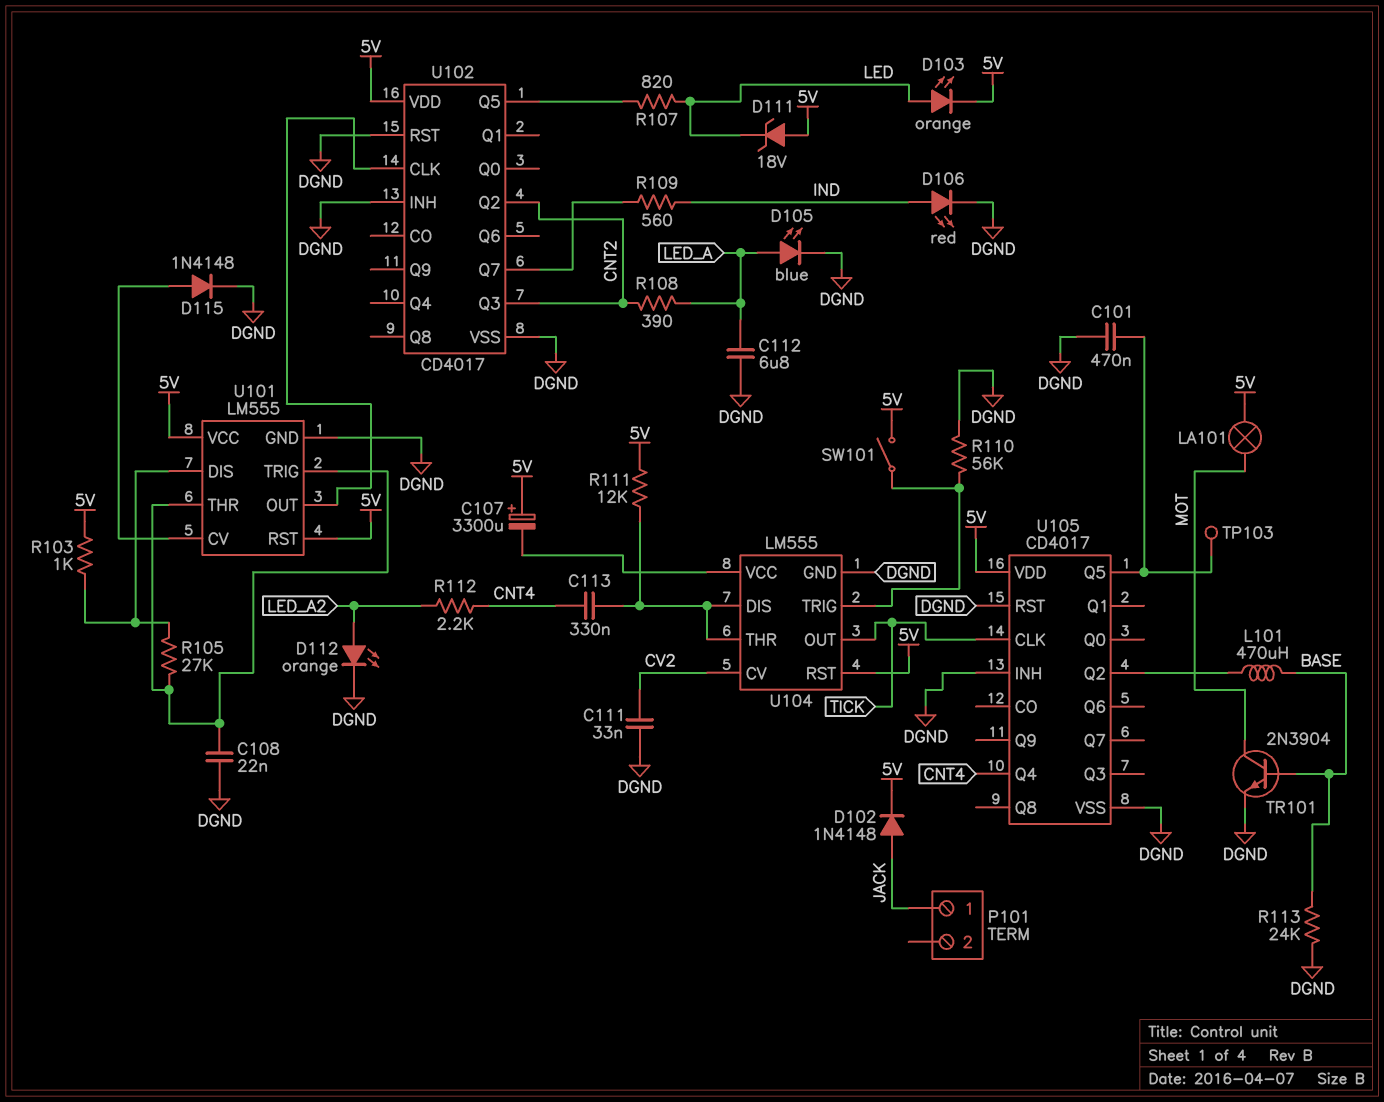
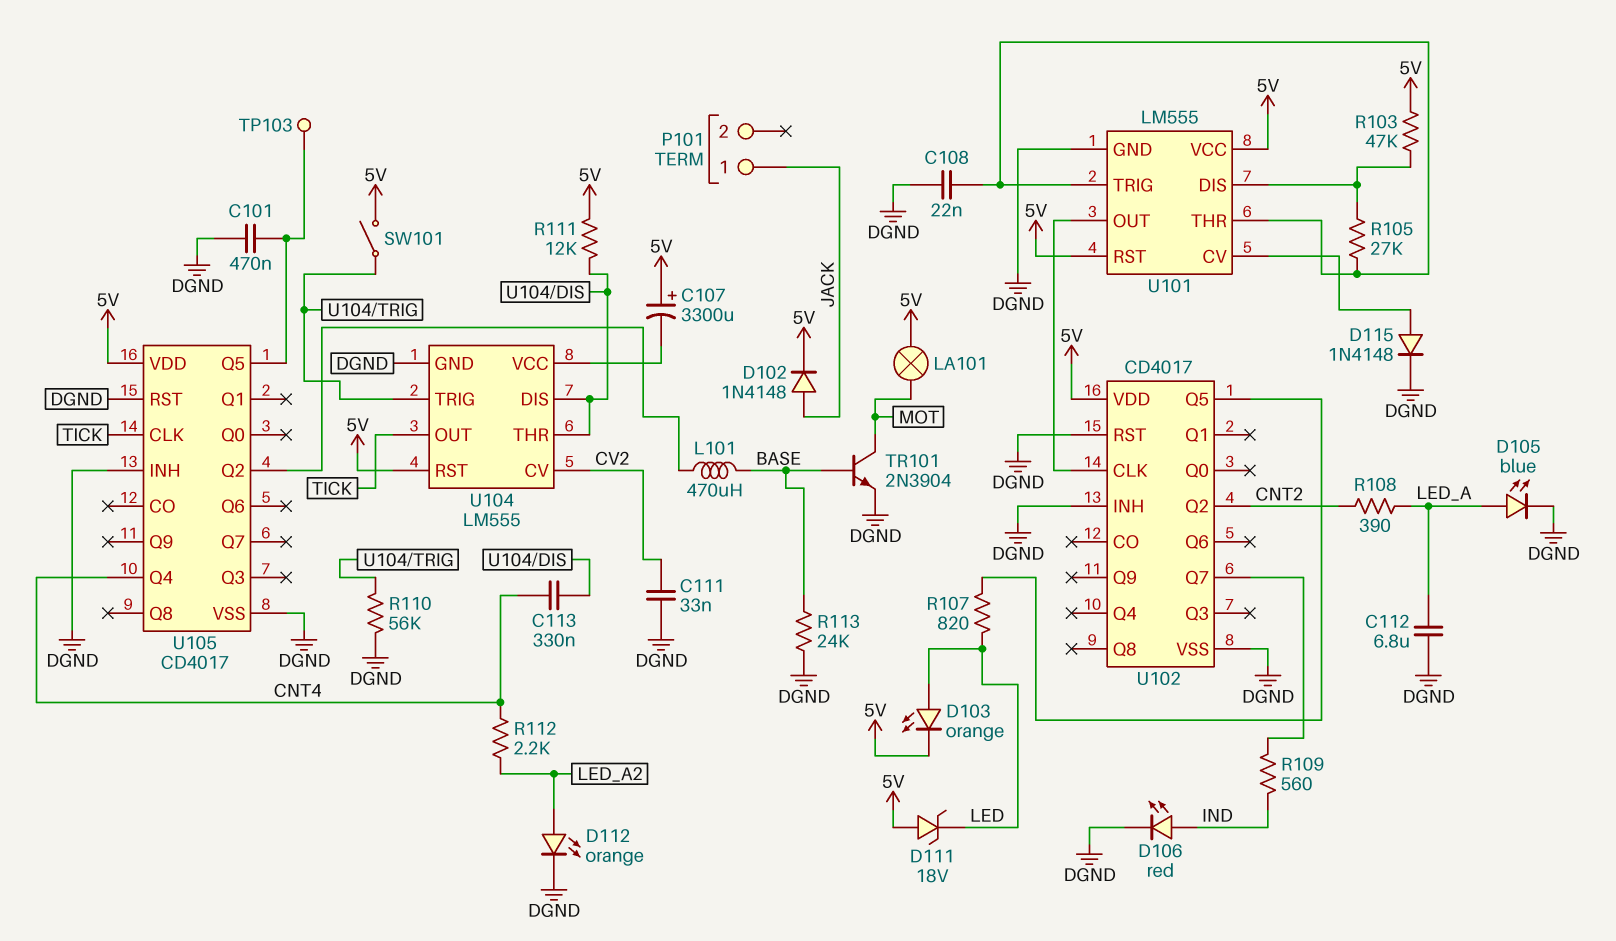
R103: 1k (5V, U101/DIS) -> 47k (5V, U101/DIS)
U102 pin Q3: CNT2 -> none

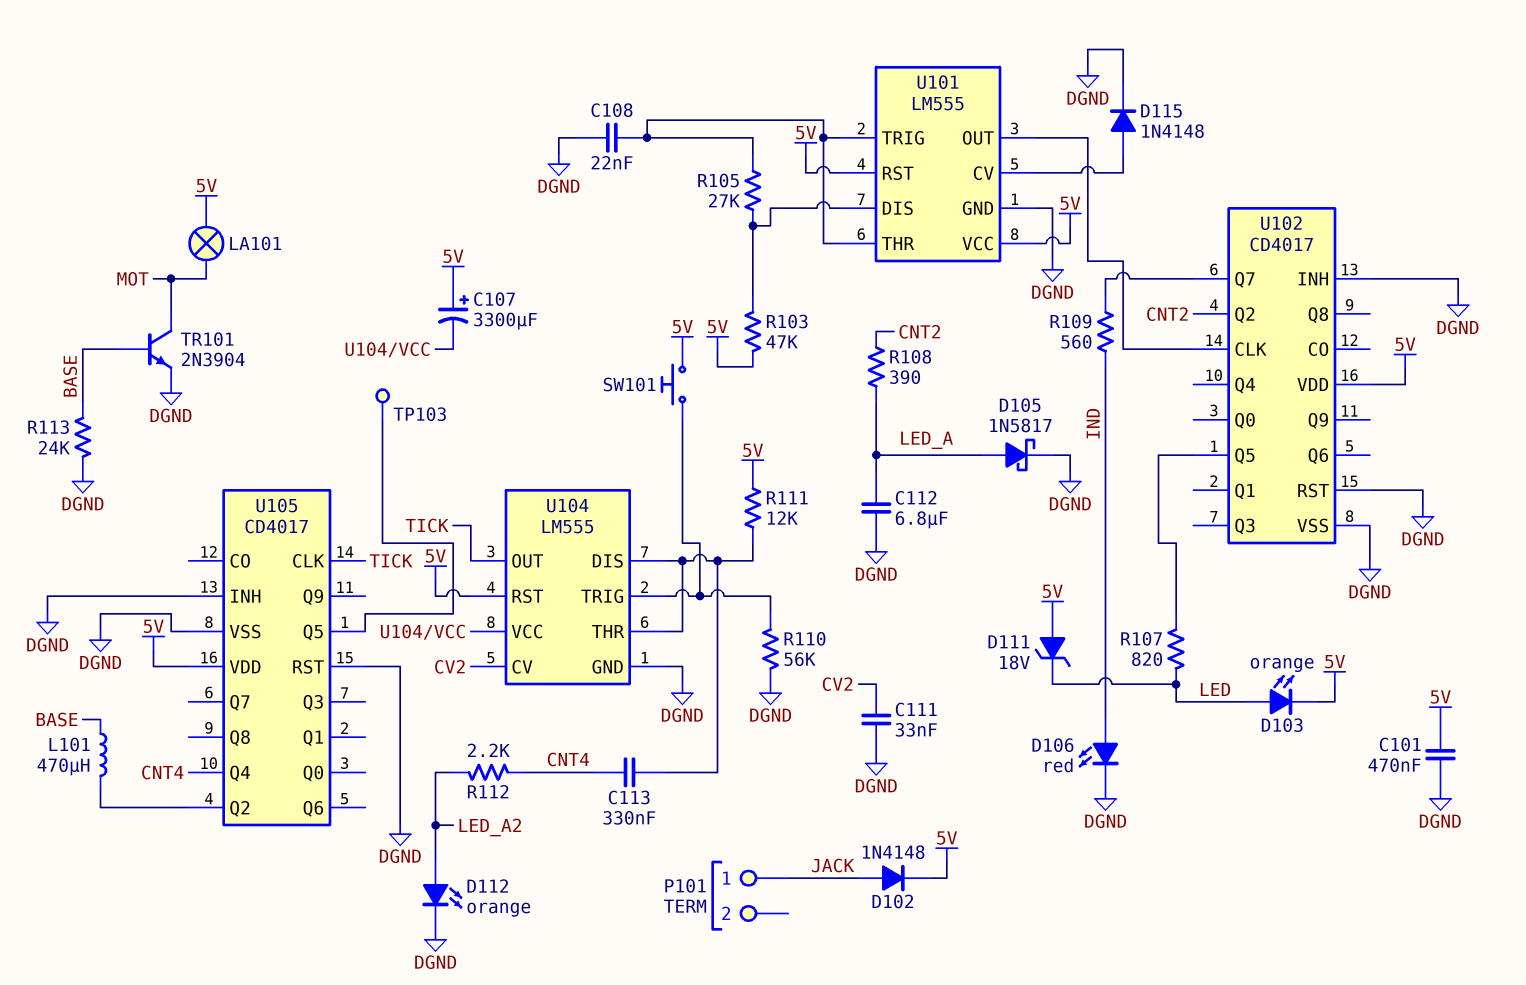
C101: 470nF (DGND, U105/Q5) -> 470nF (5V, DGND)
D105: LED blue (A LED_A, K DGND) -> schottky 1N5817 (A LED_A, K DGND)
SW101: switch (5V, U104/TRIG) -> button (5V, U104/TRIG)

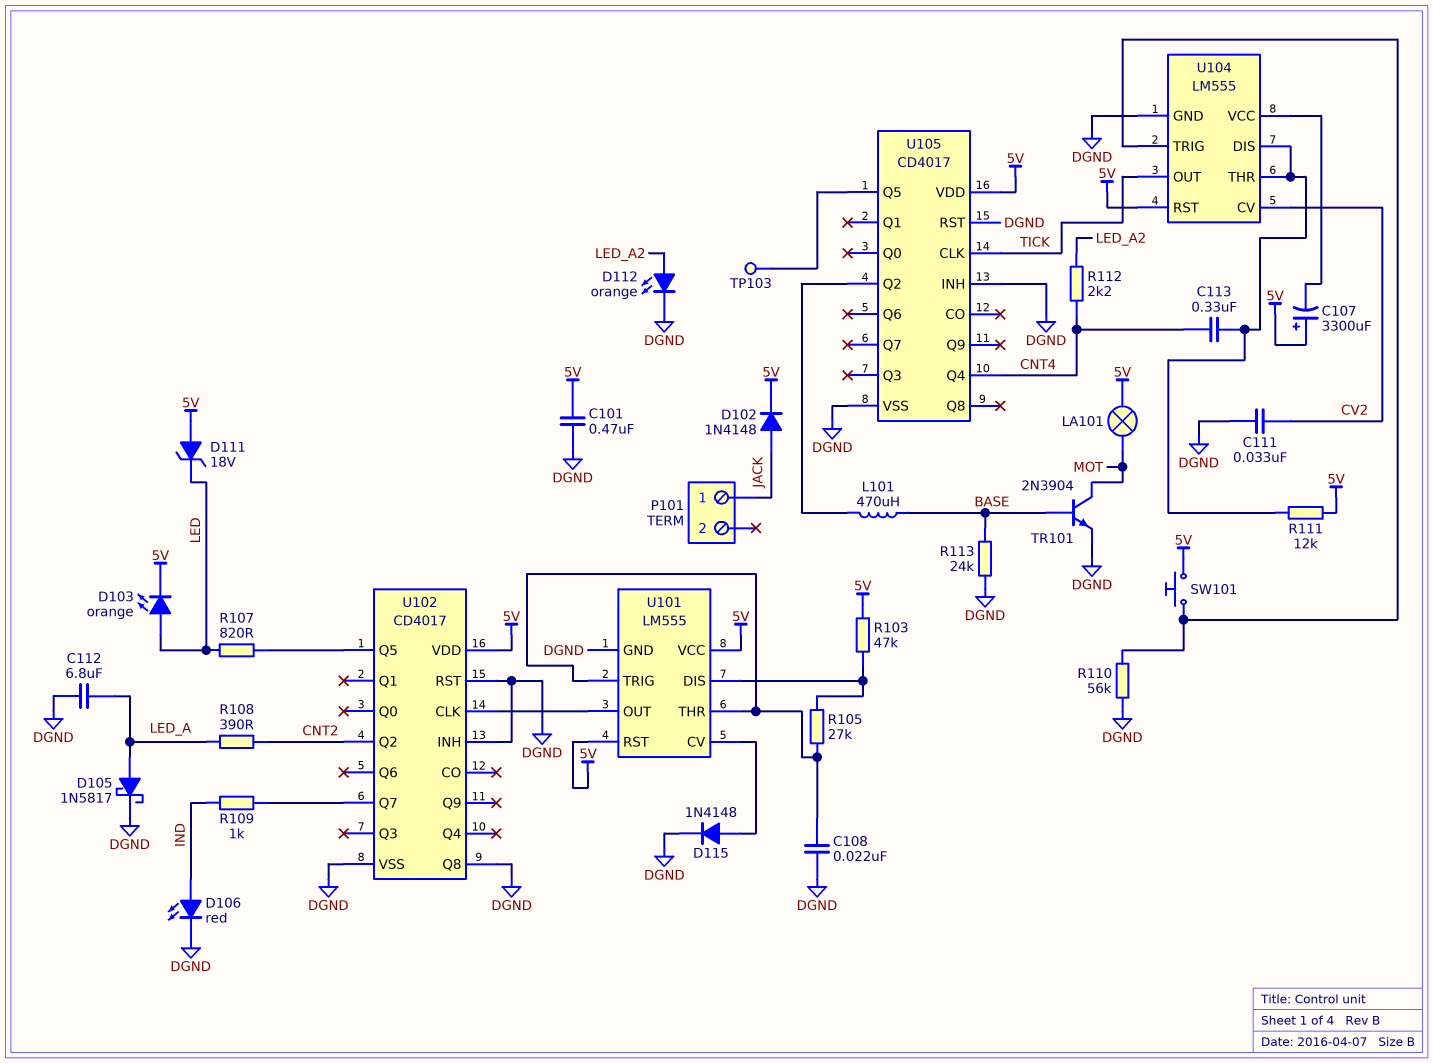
R109: 560 (IND, U102/Q7) -> 1k (IND, U102/Q7)
U102 pin Q8: none -> DGND

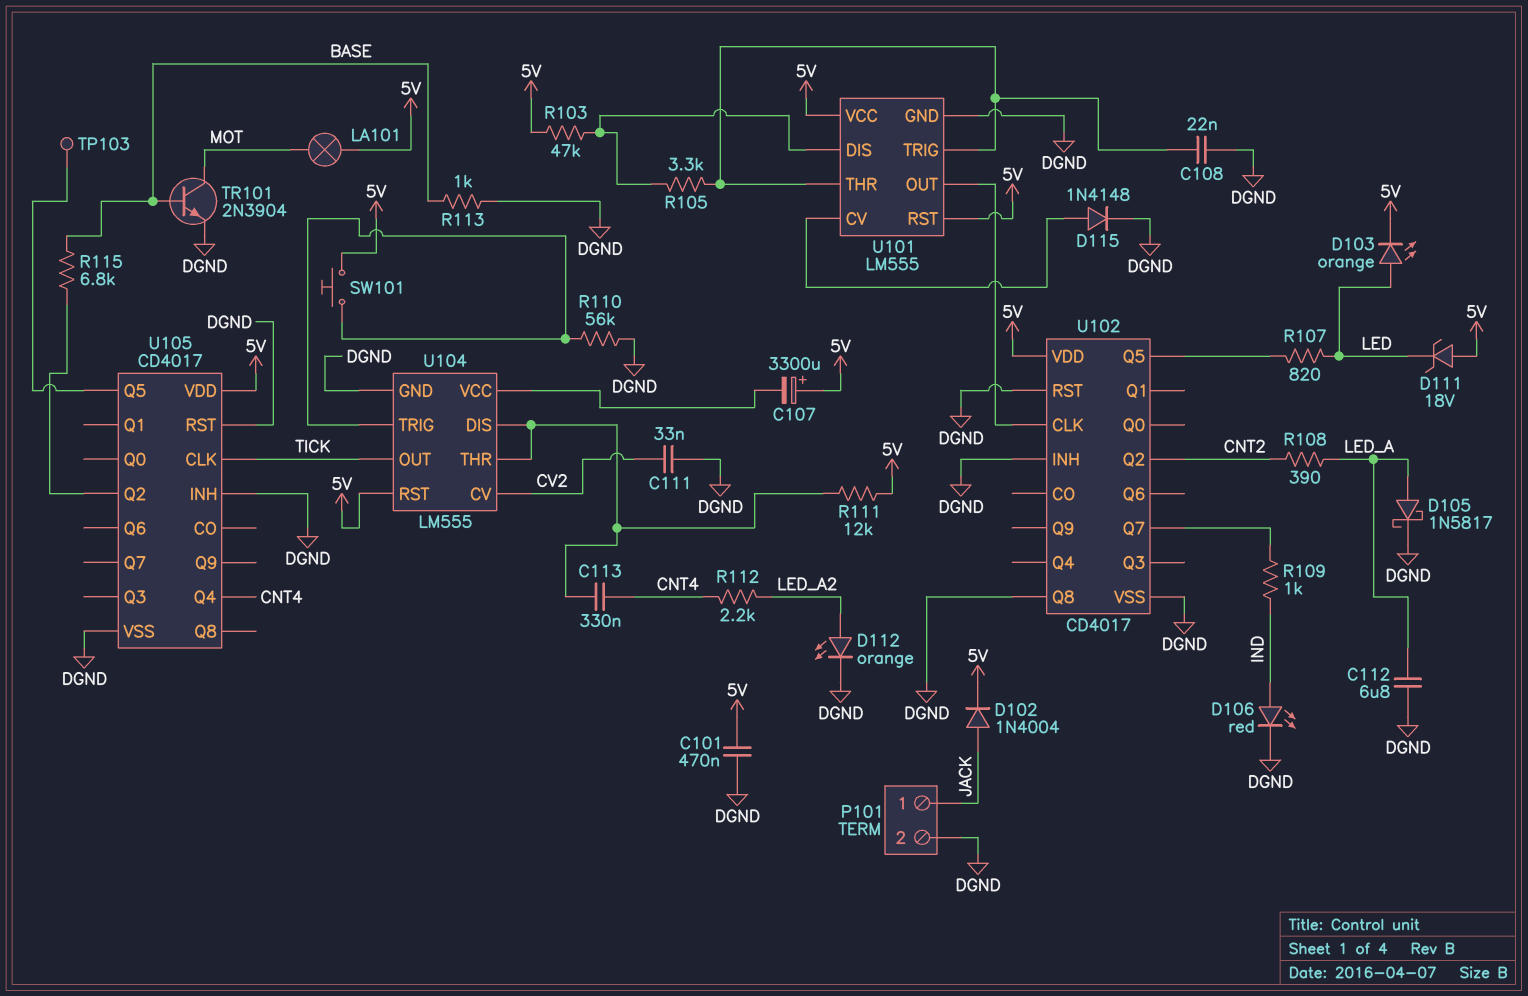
D102: diode 1N4148 (A JACK, K 5V) -> diode 1N4004 (A JACK, K 5V)
L101: 470uH (BASE, U105/Q2) -> none
P101 pin 2: none -> DGND
R105: 27k (U101/DIS, U101/THR) -> 3.3k (U101/DIS, U101/THR)
R113: 24k (BASE, DGND) -> 1k (BASE, DGND)
R115: none -> 6.8k (BASE, U105/Q2)

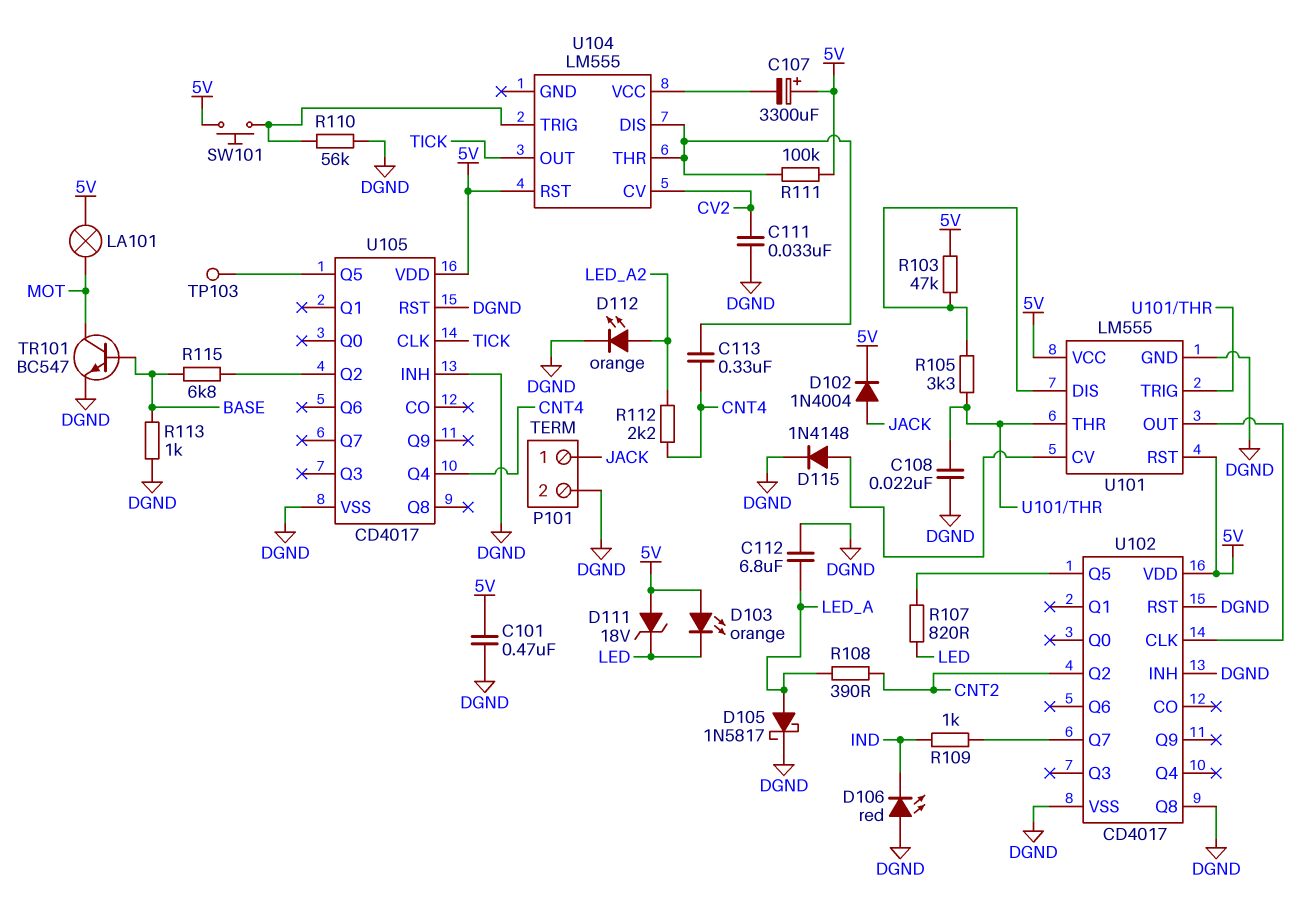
D103: LED orange (A LED, K 5V) -> LED orange (A 5V, K LED)
D106: LED red (A IND, K DGND) -> LED red (A DGND, K IND)
R111: 12k (5V, U104/DIS) -> 100k (5V, U104/DIS)
TR101: NPN 2N3904 (B BASE, C MOT, E DGND) -> NPN BC547 (B BASE, C MOT, E DGND)
U104 pin GND: DGND -> none

